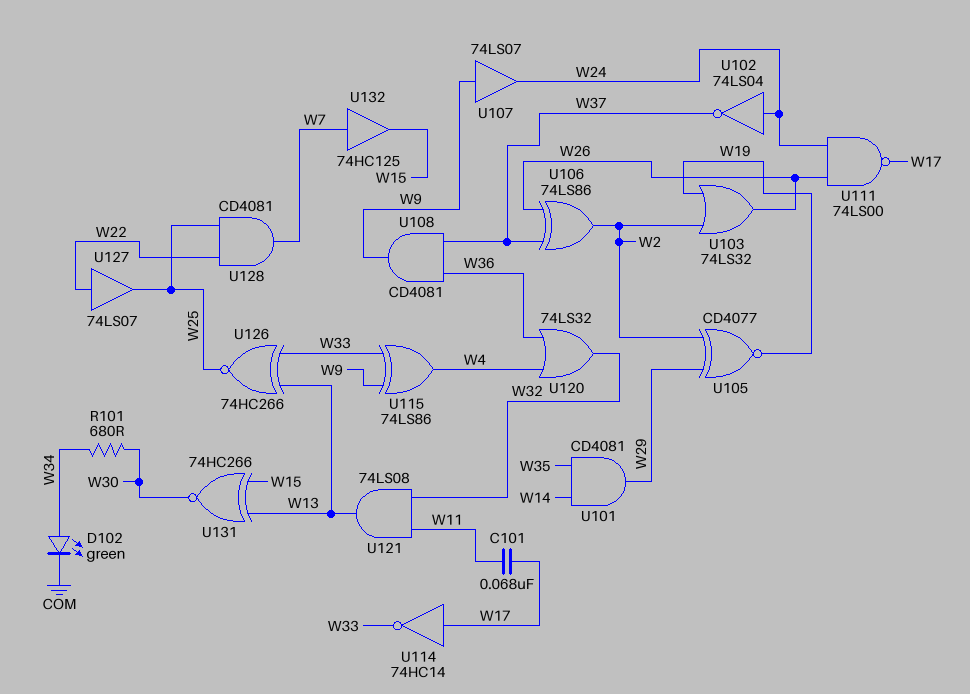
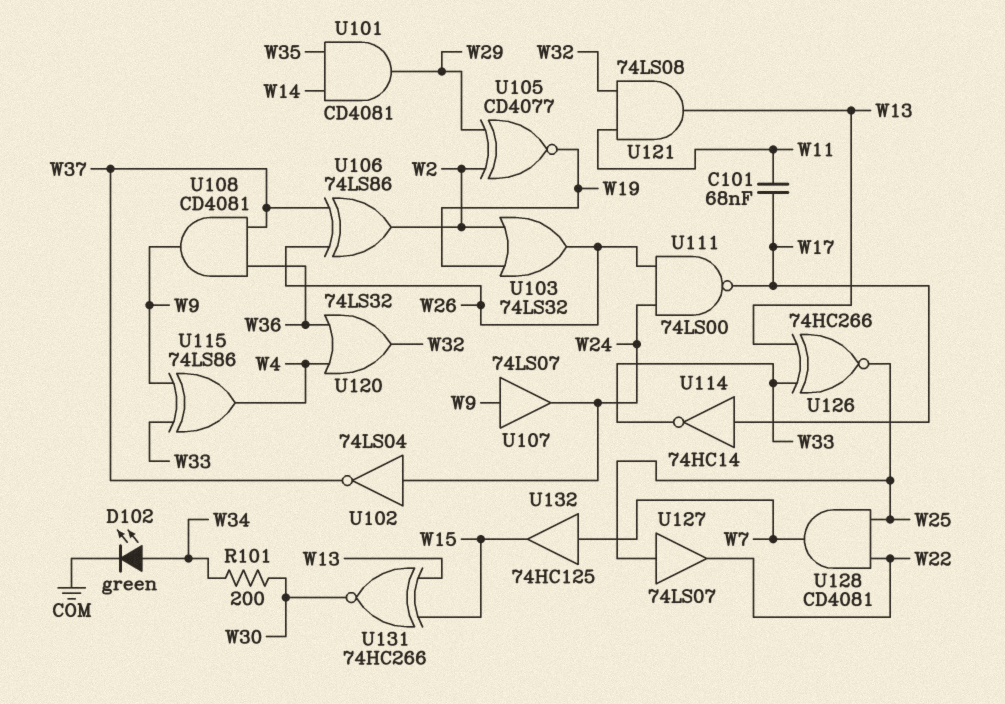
R101: 680 (W30, W34) -> 200 (W30, W34)
U127: buffer 74LS07 (in W22, out W25) -> buffer 74LS07 (in W25, out W22)

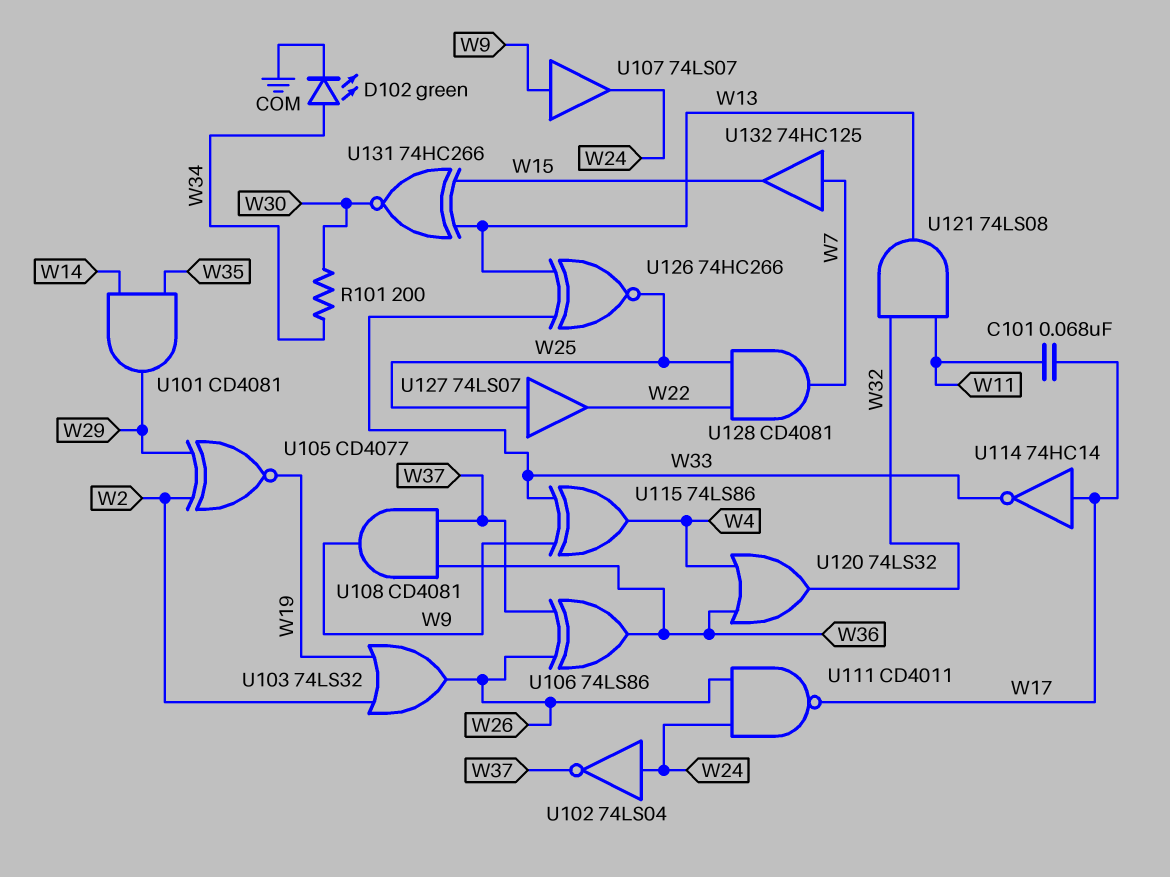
U106: XOR 74LS86 (in W26, in W37, out W2) -> XOR 74LS86 (in W26, in W37, out W36)
U111: NAND 74LS00 (in W24, in W26, out W17) -> NAND CD4011 (in W24, in W26, out W17)

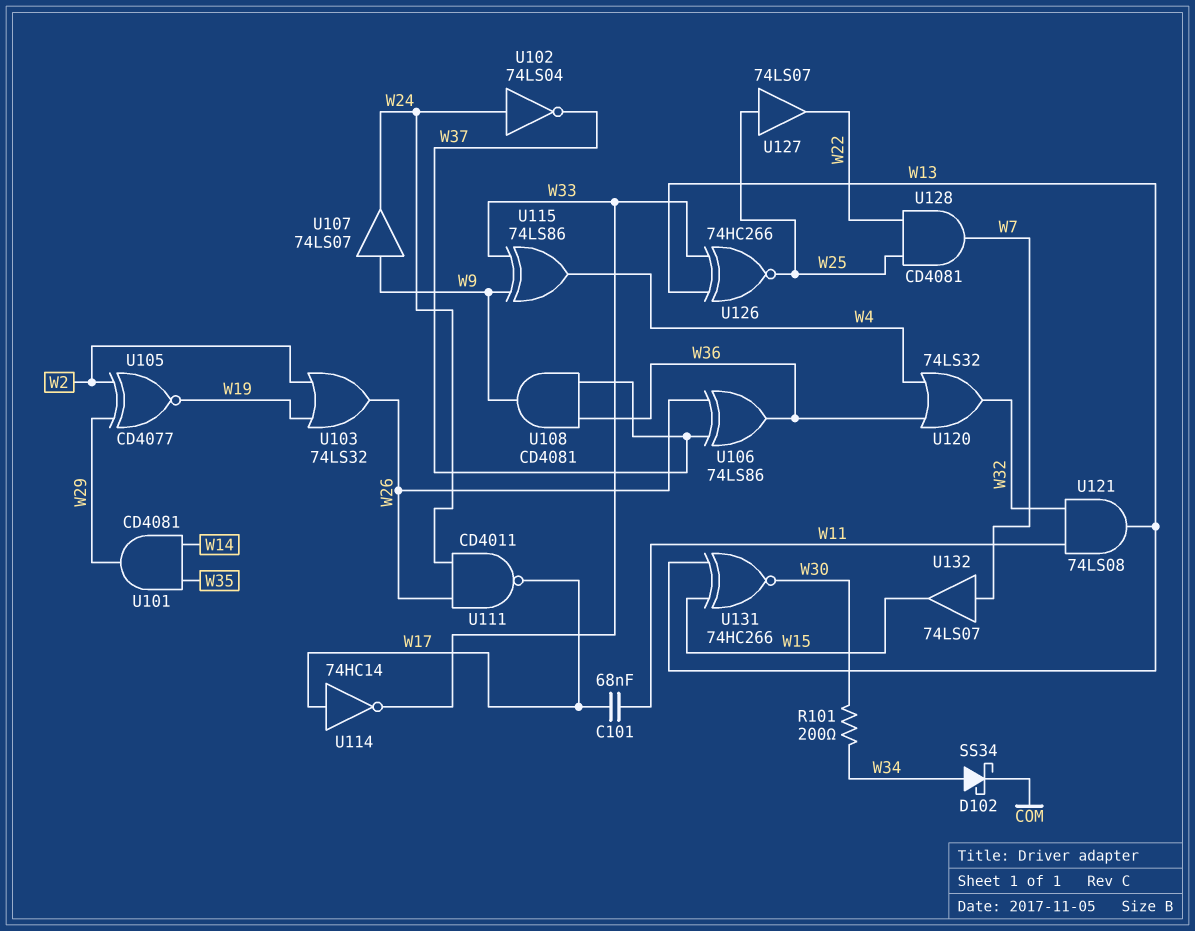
D102: LED green (A W34, K COM) -> schottky SS34 (A W34, K COM)
U132: buffer 74HC125 (in W7, out W15) -> buffer 74LS07 (in W7, out W15)

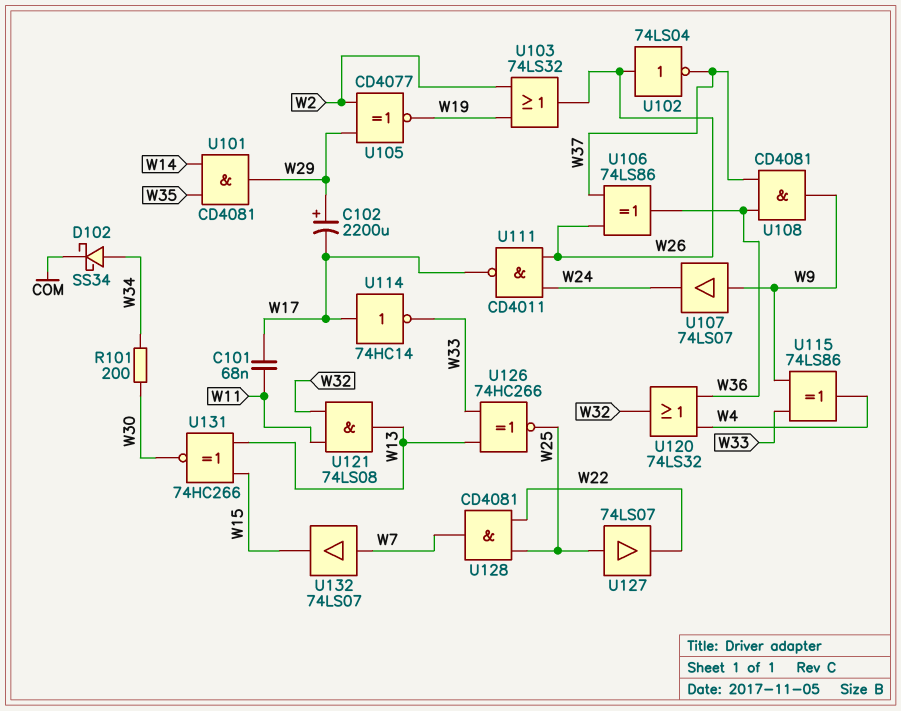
C102: none -> 2200uF (plus W29, minus W17)
U102: NOT 74LS04 (in W24, out W37) -> NOT 74LS04 (in W26, out W37)

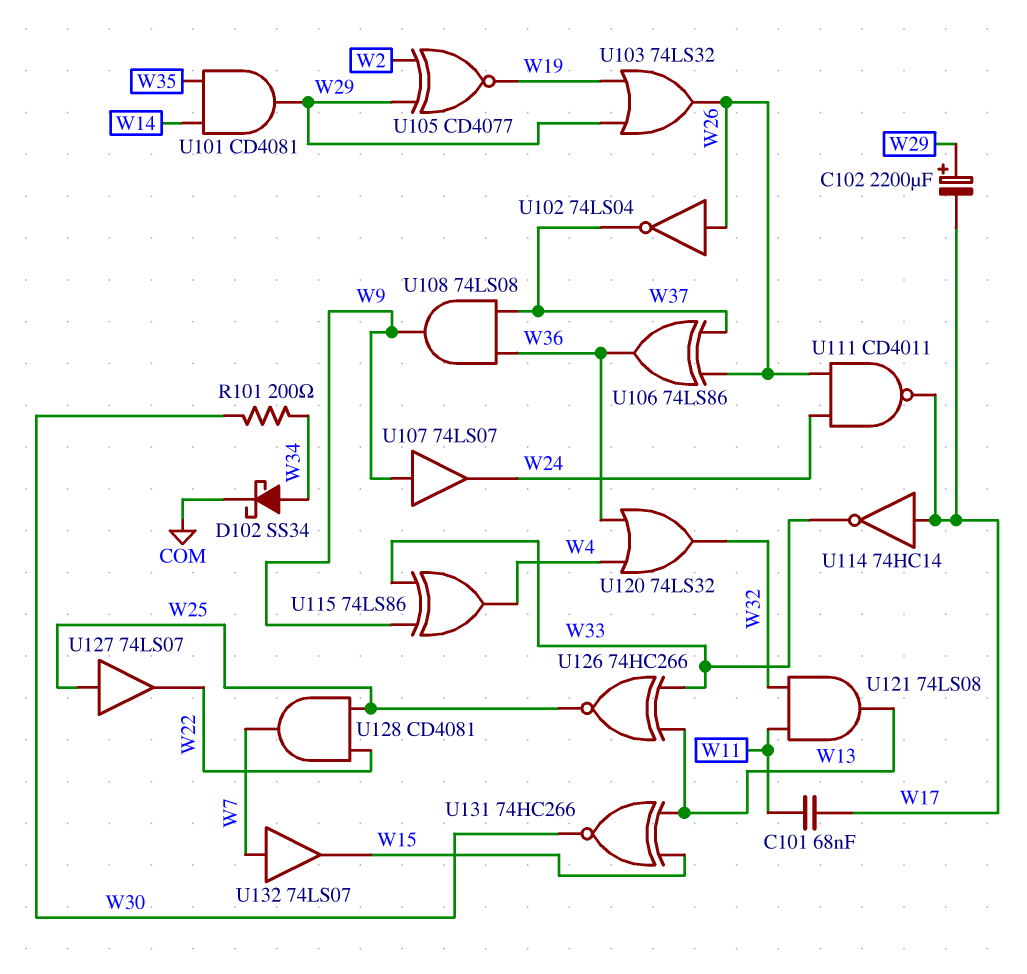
U103: OR 74LS32 (in W2, in W19, out W26) -> OR 74LS32 (in W19, in W29, out W26)
U108: AND CD4081 (in W36, in W37, out W9) -> AND 74LS08 (in W36, in W37, out W9)

